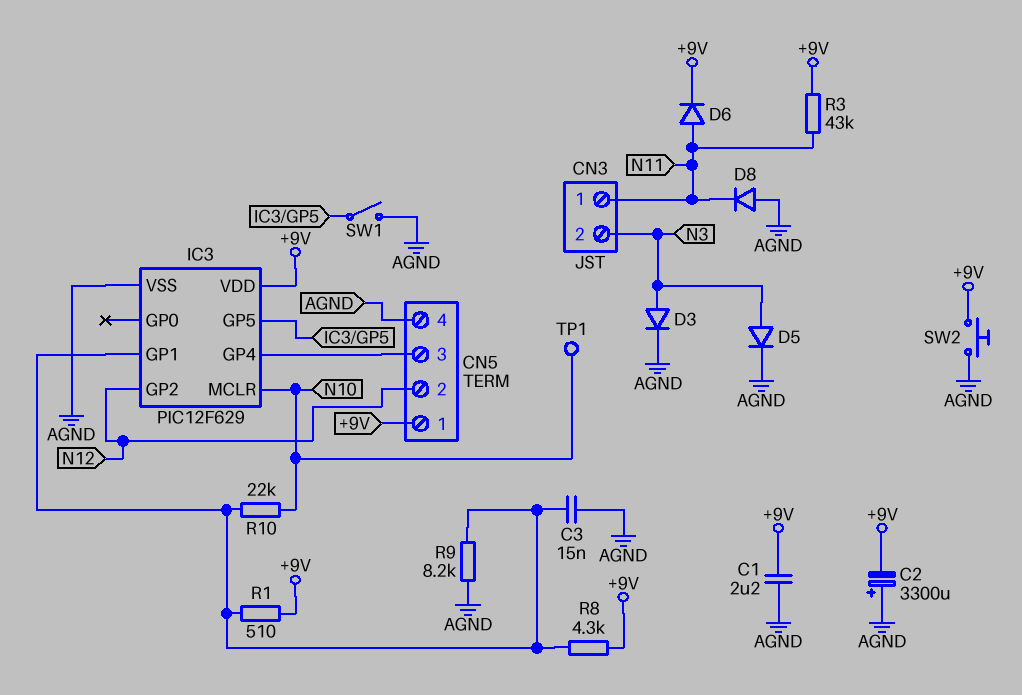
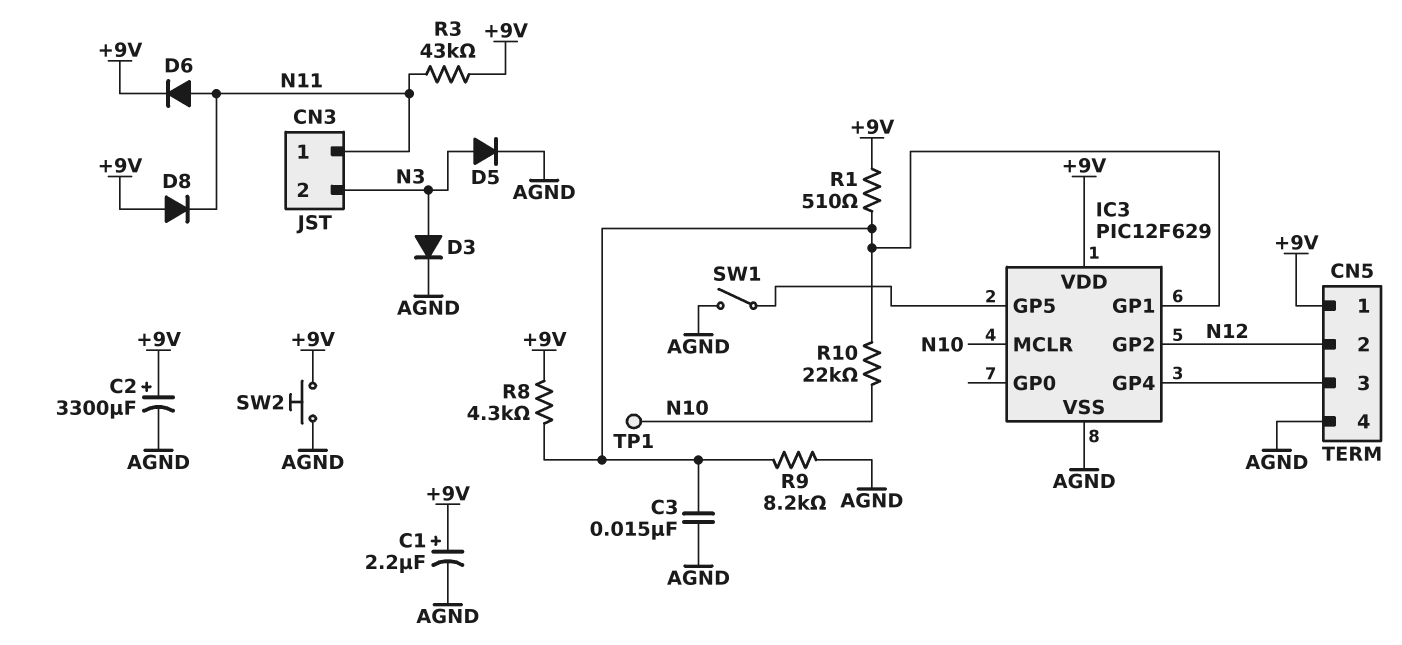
C1: 2.2uF (+9V, AGND) -> 2.2uF (plus +9V, minus AGND)
C2: 3300uF (plus AGND, minus +9V) -> 3300uF (plus +9V, minus AGND)
D8: diode (A AGND, K N11) -> diode (A +9V, K N11)

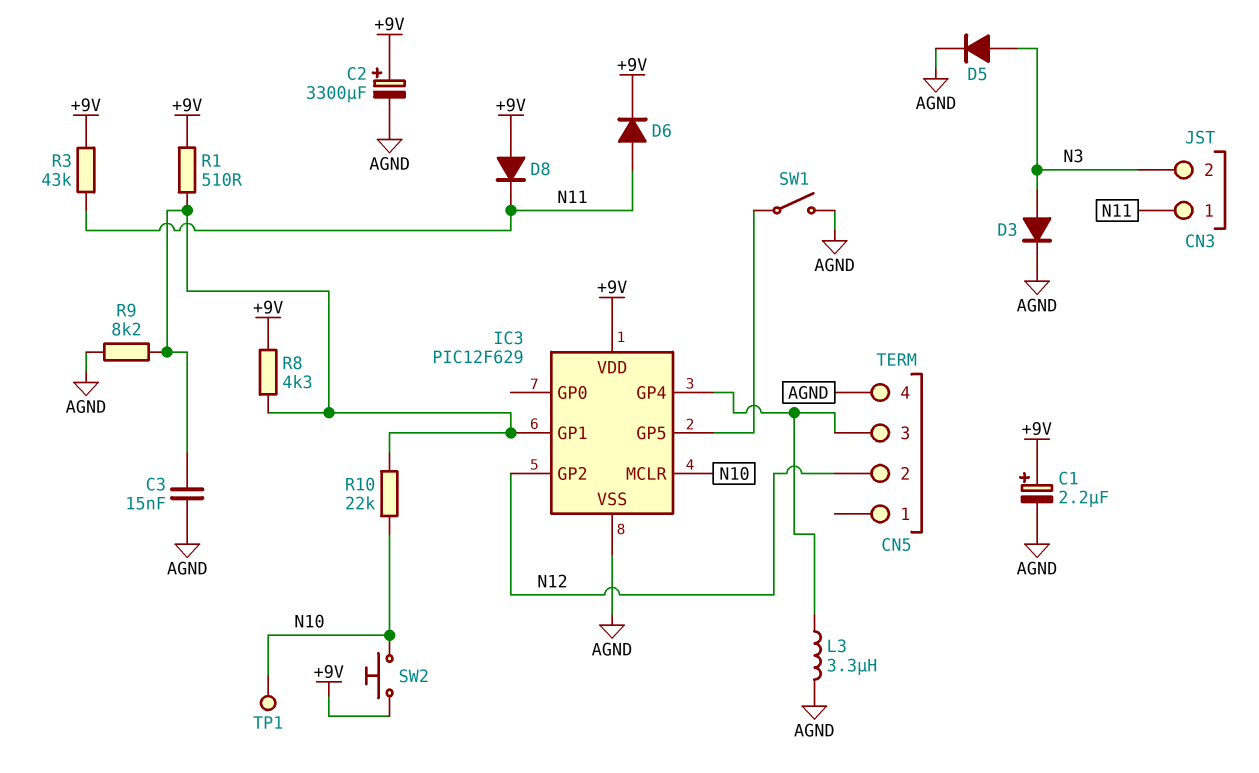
CN5 pin 1: +9V -> none
L3: none -> 3.3uH (AGND, CN5/3)
SW2: button (+9V, AGND) -> button (+9V, N10)

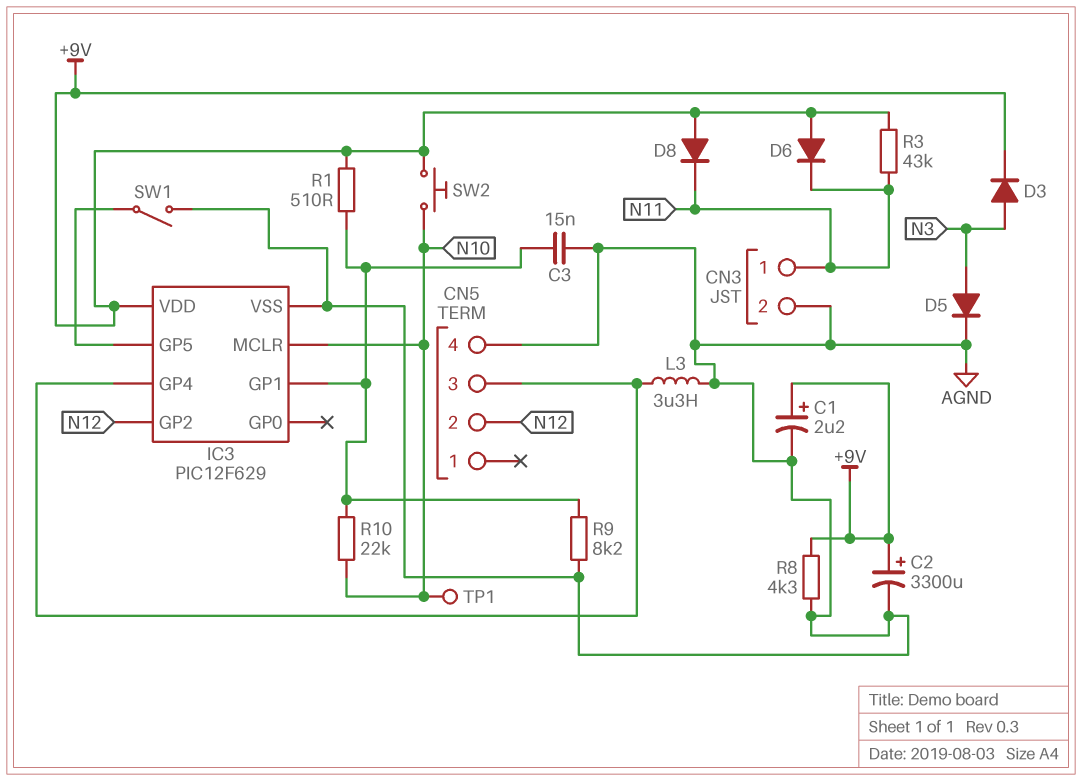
CN3 pin 2: N3 -> AGND
D3: diode (A N3, K AGND) -> diode (A N3, K +9V)
D6: diode (A N11, K +9V) -> diode (A +9V, K N11)
R8: 4.3k (+9V, IC3/GP1) -> 4.3k (+9V, AGND)

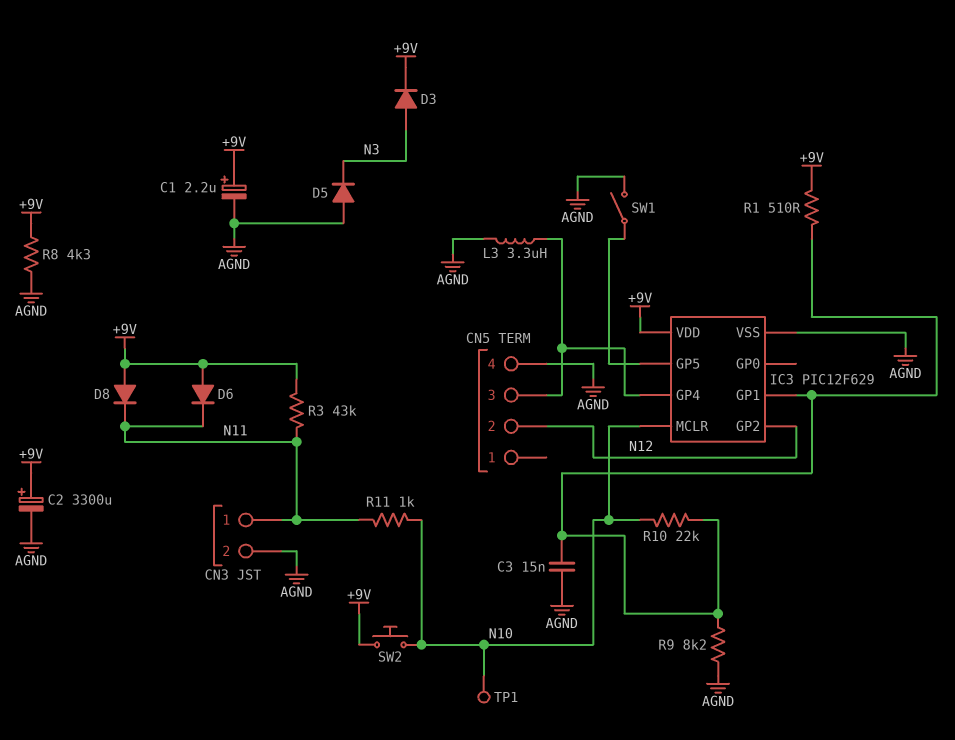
D5: diode (A N3, K AGND) -> diode (A AGND, K N3)
R11: none -> 1k (N10, N11)

